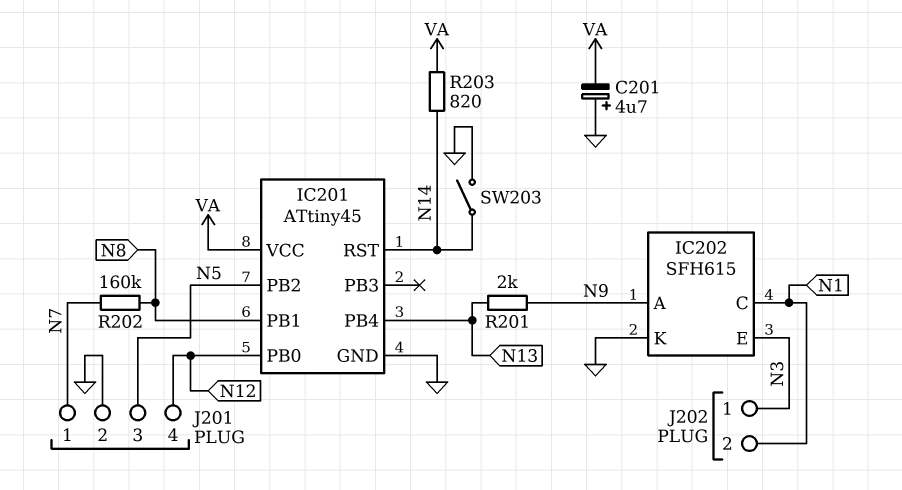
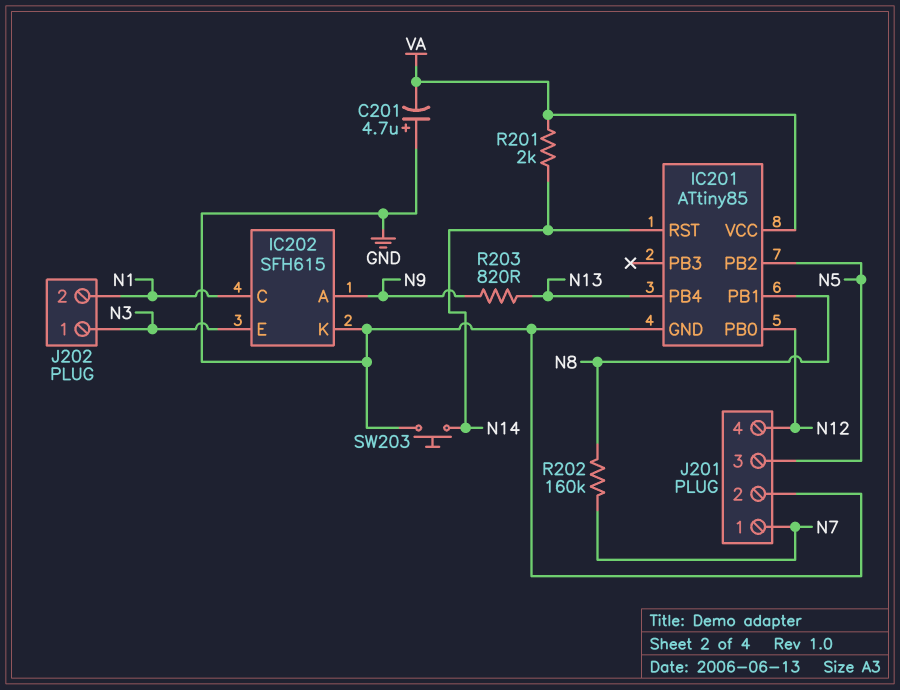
IC201: ATtiny45 -> ATtiny85
R201: 2k (N9, N13) -> 2k (N14, VA)
R203: 820 (N14, VA) -> 820 (N9, N13)
SW203: switch (GND, N14) -> button (GND, N14)

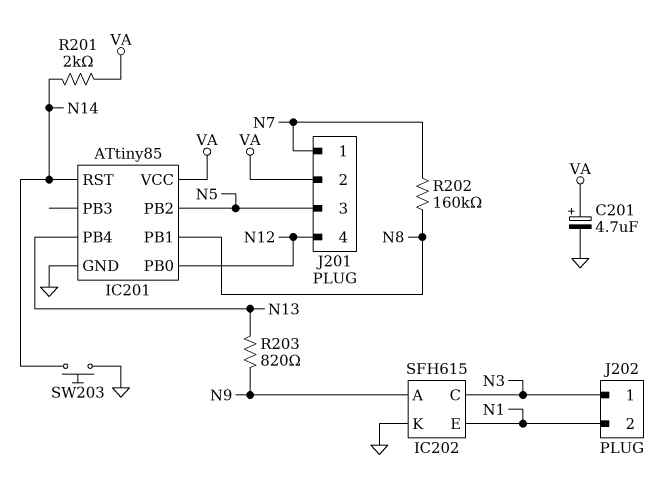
C201: 4.7uF (plus GND, minus VA) -> 4.7uF (plus VA, minus GND)
IC202 pin C: N1 -> N3
IC202 pin E: N3 -> N1
J201 pin 2: GND -> VA

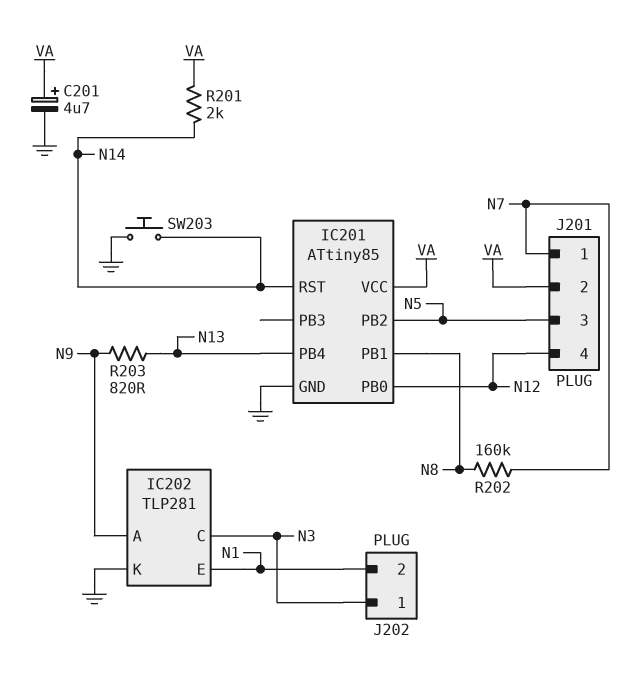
IC202: SFH615 -> TLP281

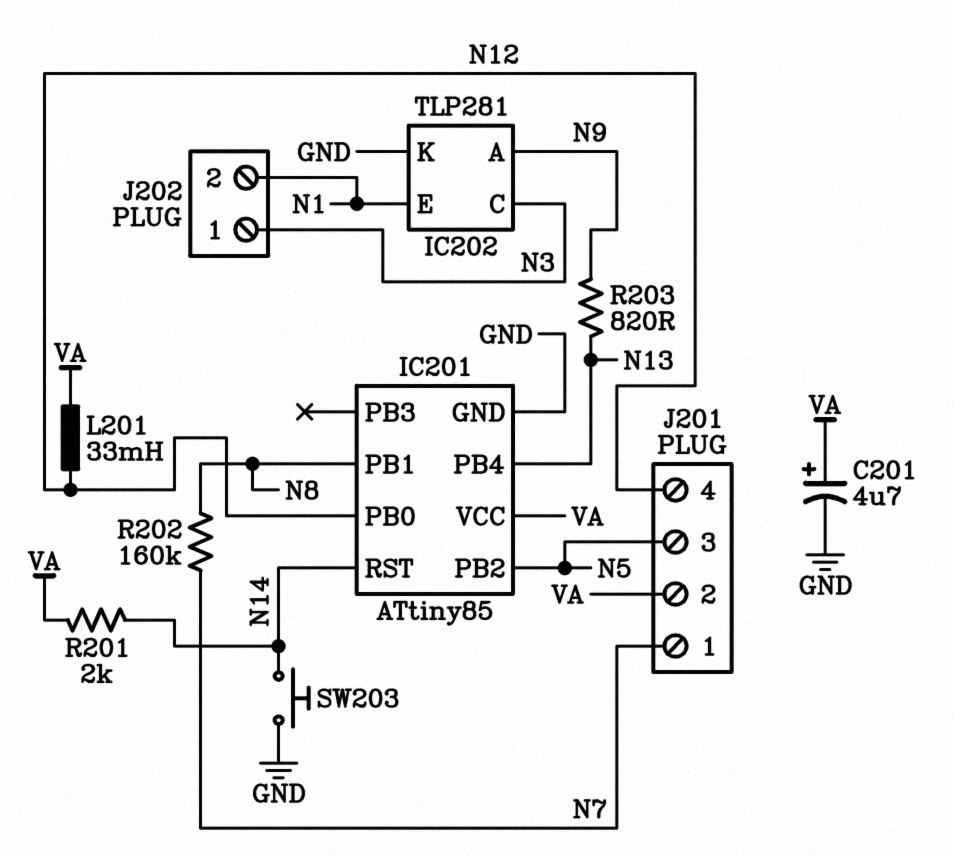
L201: none -> 33mH (N12, VA)

